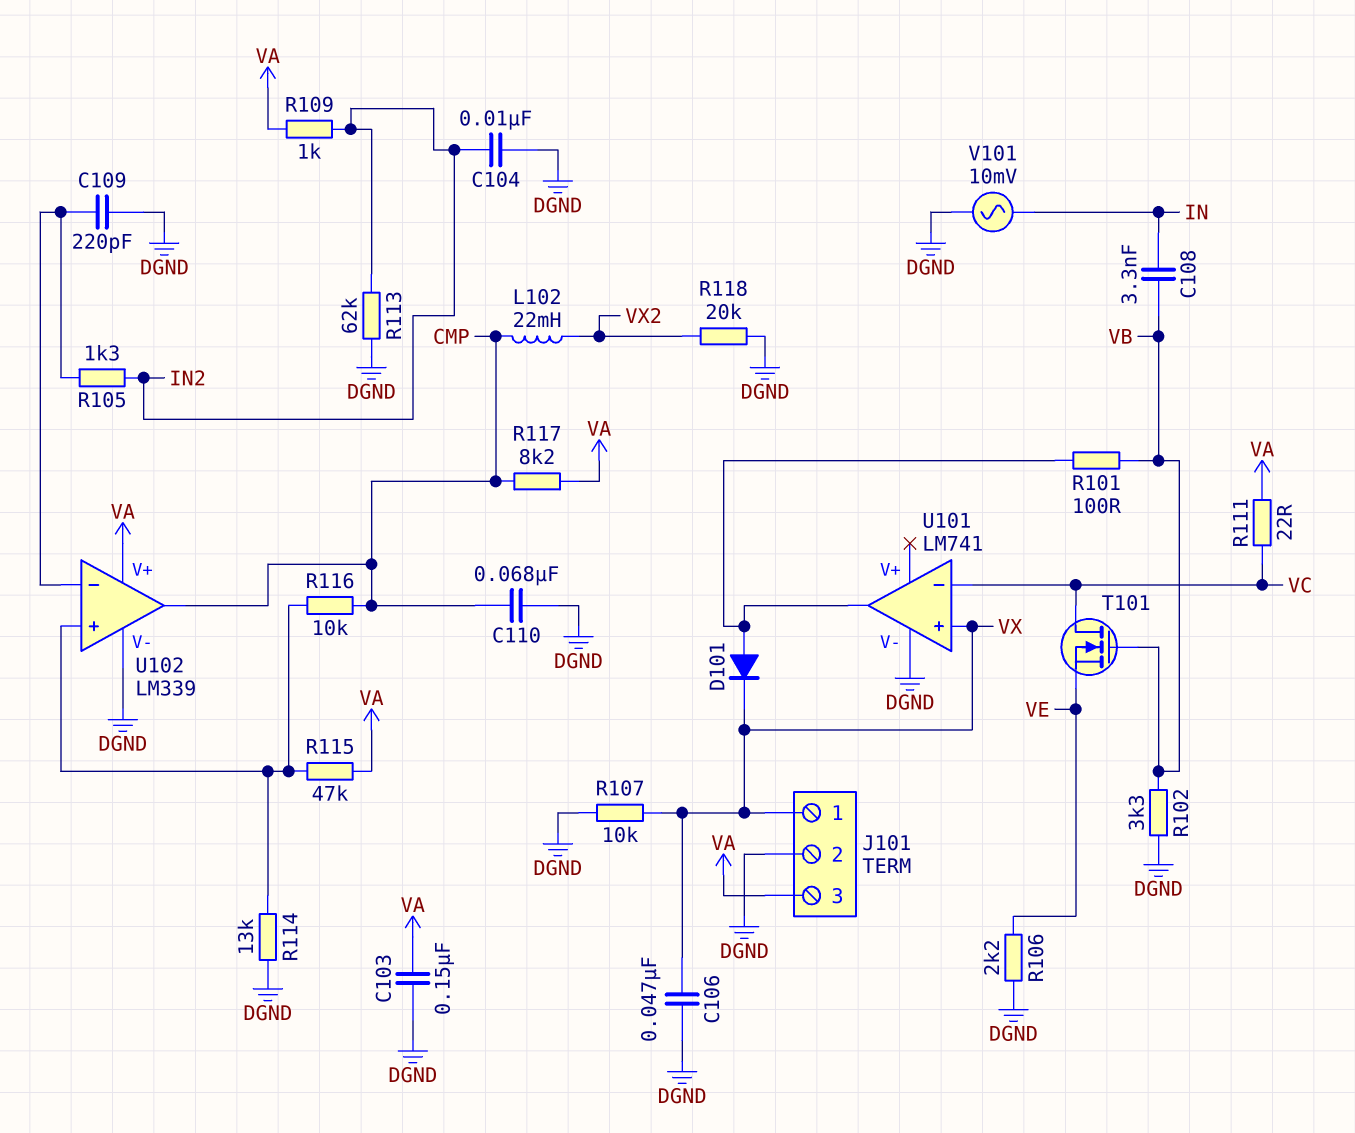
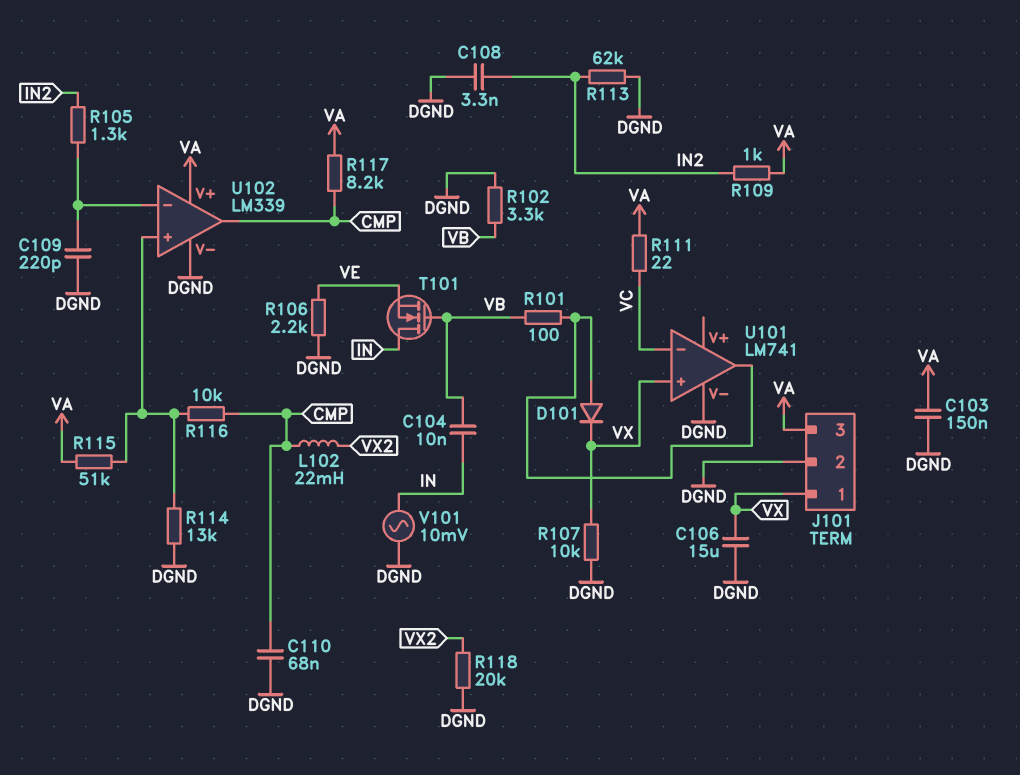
C104: 10nF (DGND, IN2) -> 10nF (IN, VB)
C106: 47nF (DGND, VX) -> 15uF (DGND, VX)
C108: 3.3nF (IN, VB) -> 3.3nF (DGND, IN2)
R115: 47k (U102/in+, VA) -> 51k (U102/in+, VA)
T101: NMOS (G VB, D VC, S VE) -> NMOS (G VB, D IN, S VE)

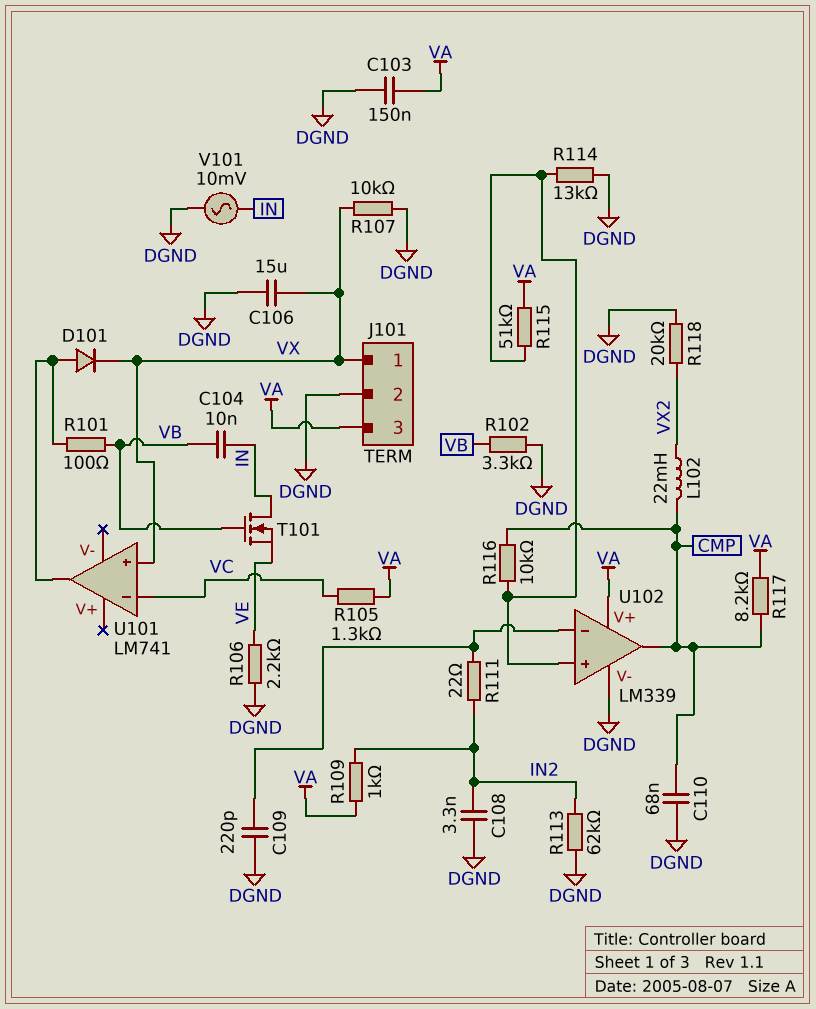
R105: 1.3k (IN2, U102/in-) -> 1.3k (VA, VC)
R111: 22 (VA, VC) -> 22 (IN2, U102/in-)
U101 pin V-: DGND -> none

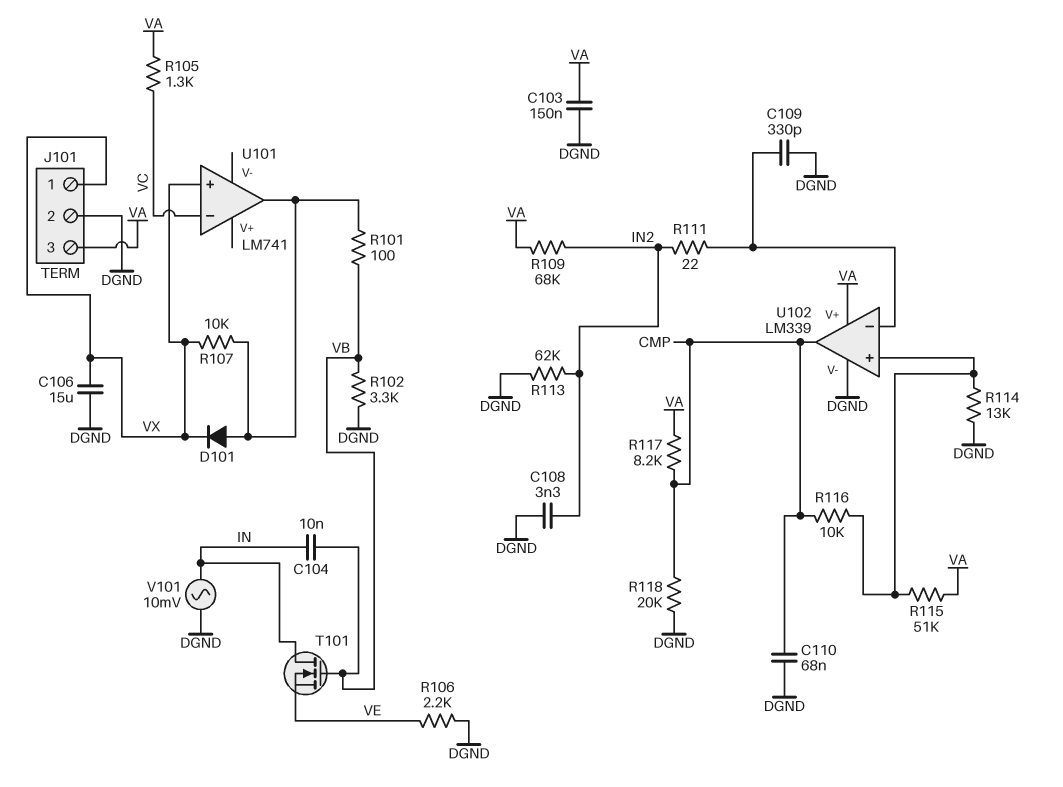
C109: 220pF (DGND, U102/in-) -> 330pF (DGND, U102/in-)
L102: 22mH (CMP, VX2) -> none
R107: 10k (DGND, VX) -> 10k (U101/out, VX)
R109: 1k (IN2, VA) -> 68k (IN2, VA)
R118: 20k (DGND, VX2) -> 20k (CMP, DGND)

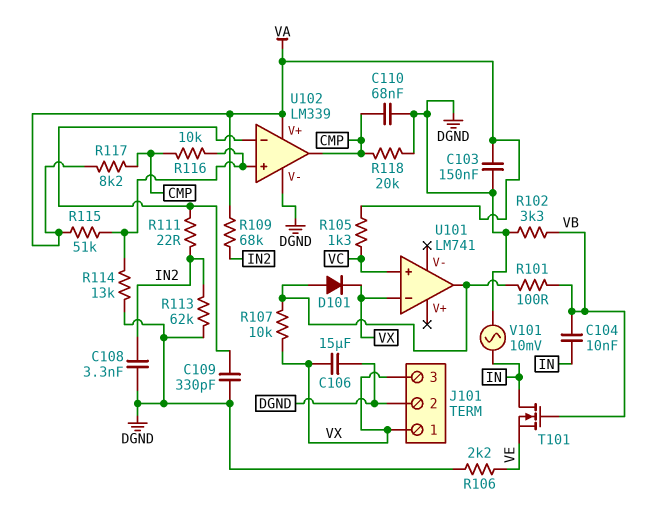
J101 pin 3: VA -> VX
U101 pin in+: VX -> VC
U101 pin in-: VC -> VX

